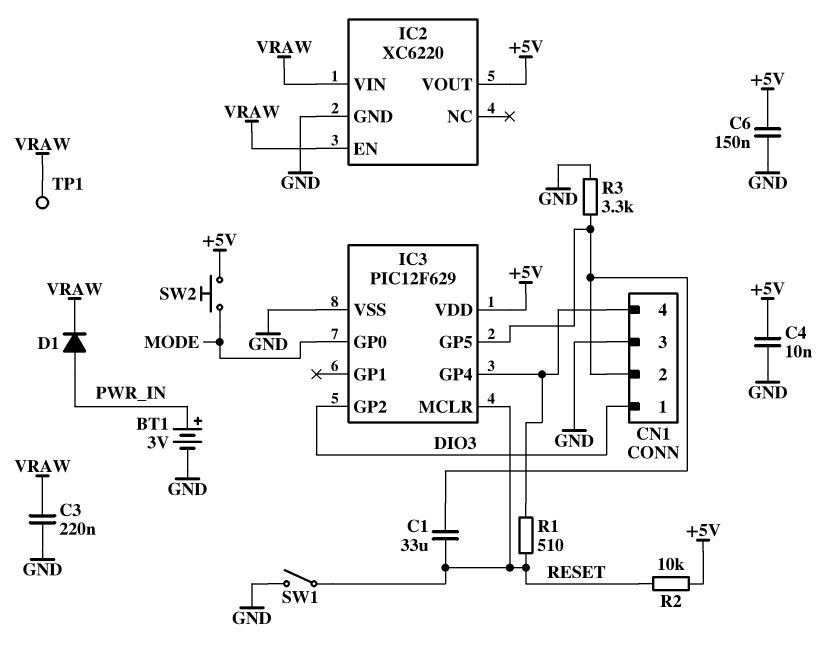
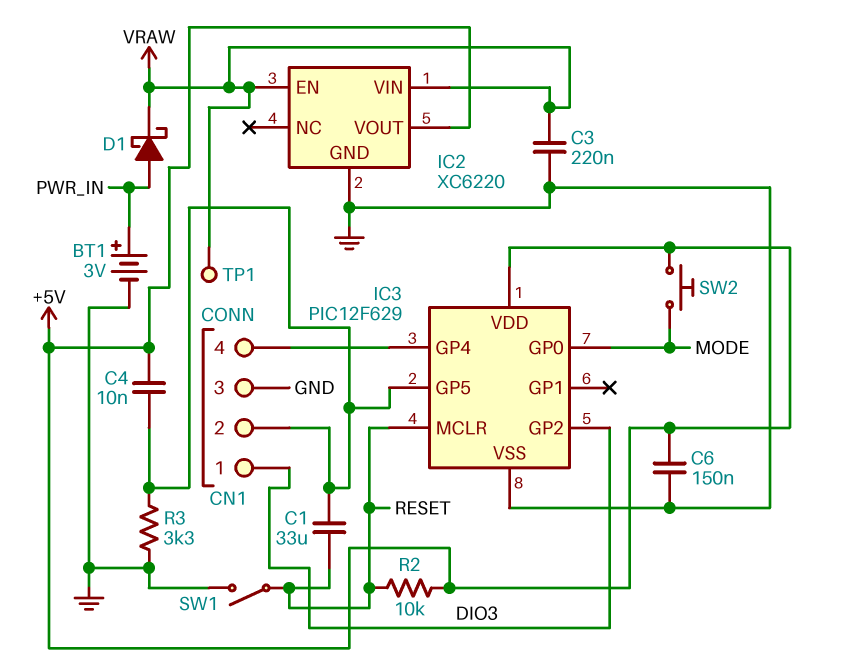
C4: 10nF (+5V, GND) -> 10nF (+5V, CN1/2)
D1: diode (A PWR_IN, K VRAW) -> schottky (A PWR_IN, K VRAW)
R1: 510 (CN1/4, RESET) -> none

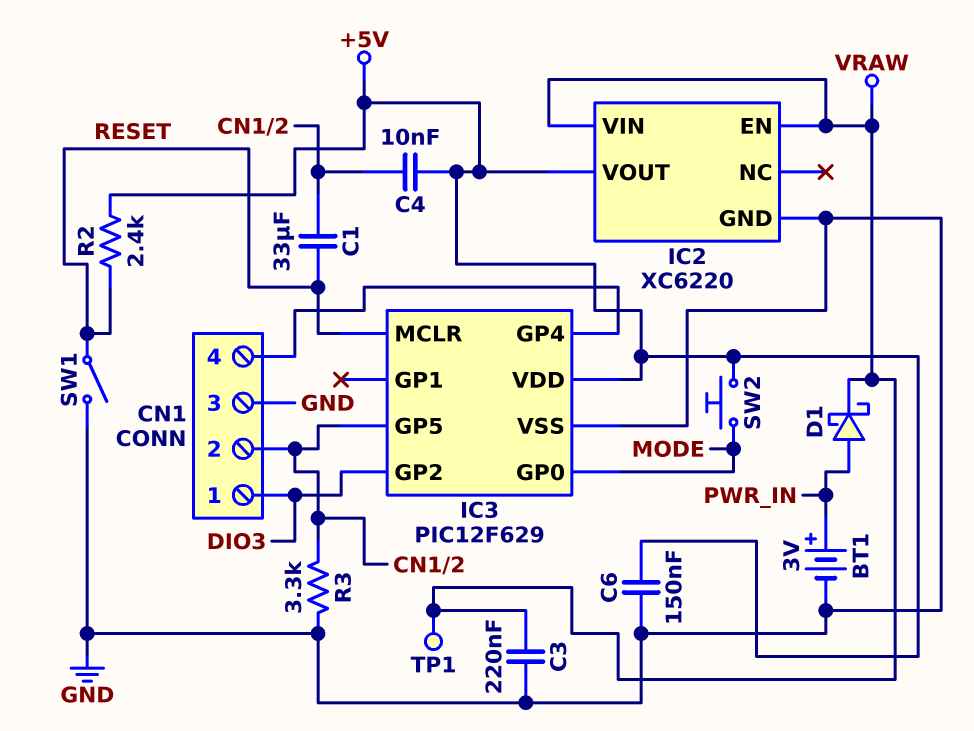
R2: 10k (+5V, RESET) -> 2.4k (+5V, RESET)

